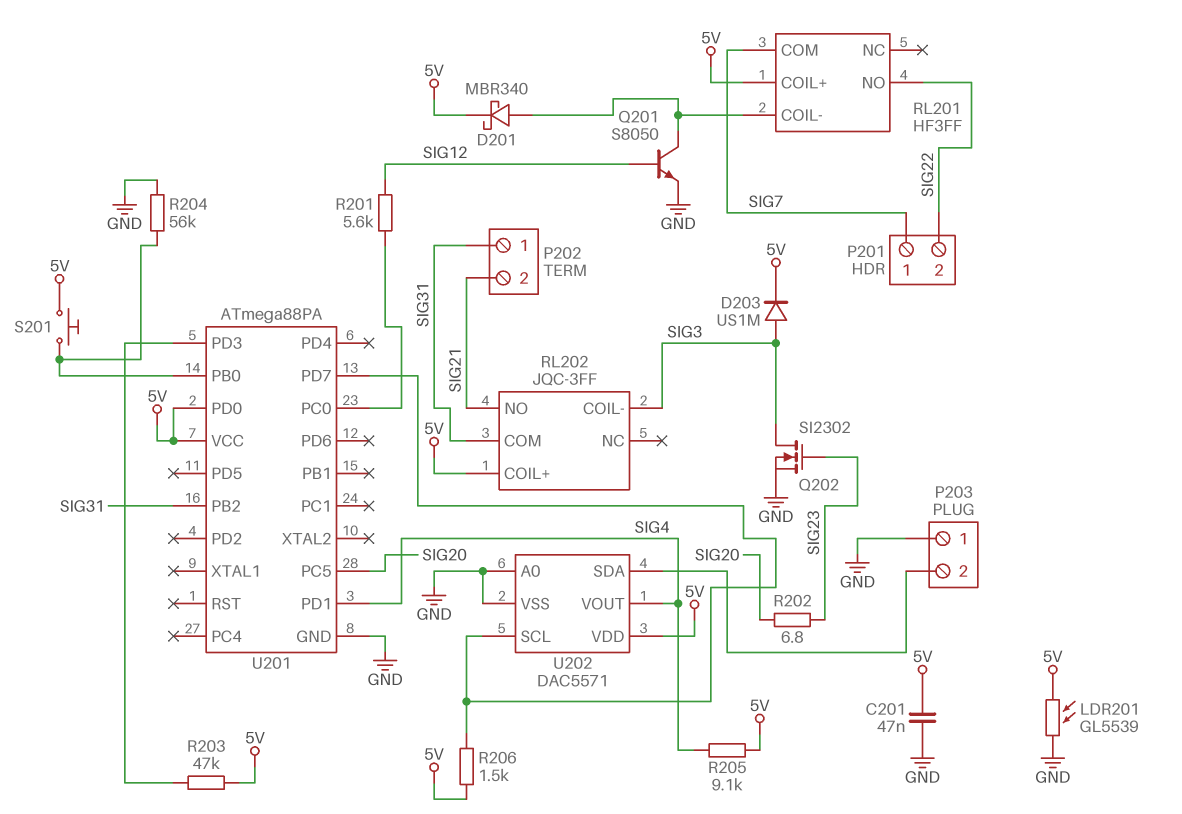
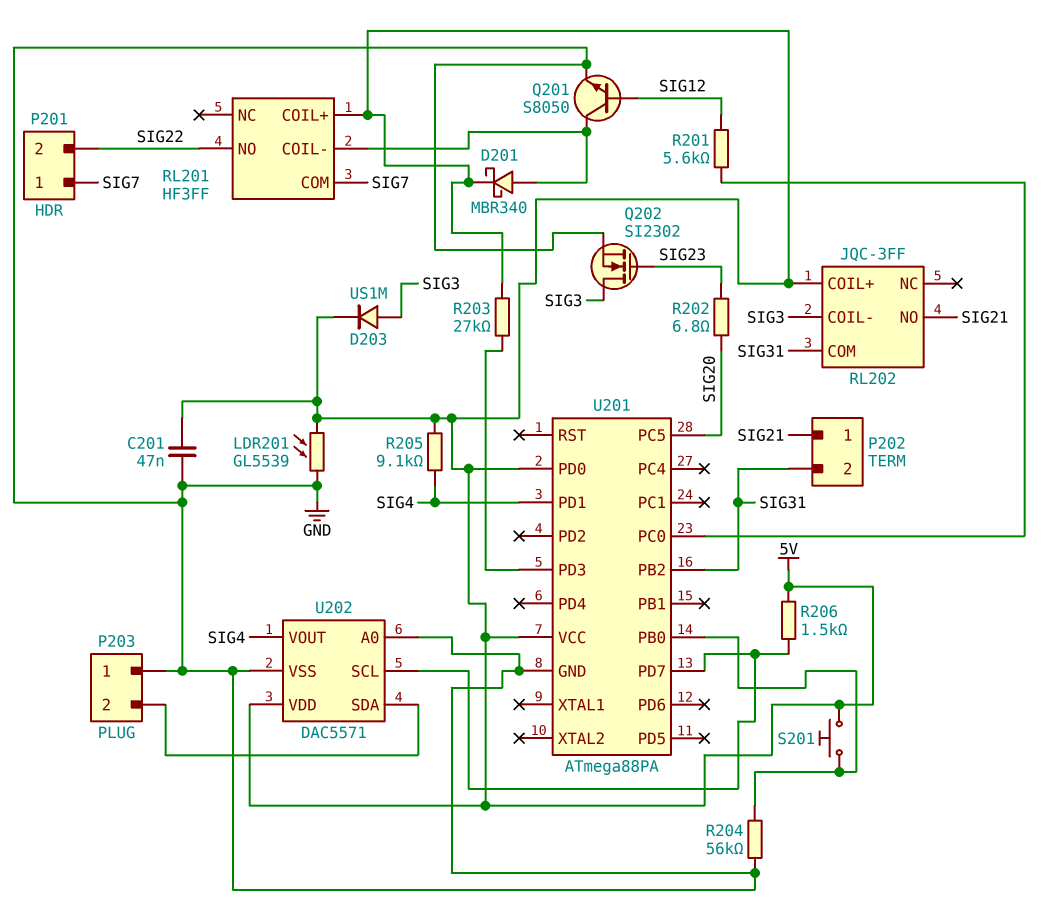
P202 pin 1: SIG31 -> SIG21
P202 pin 2: SIG21 -> SIG31
R203: 47k (5V, U201/PD3) -> 27k (5V, U201/PD3)

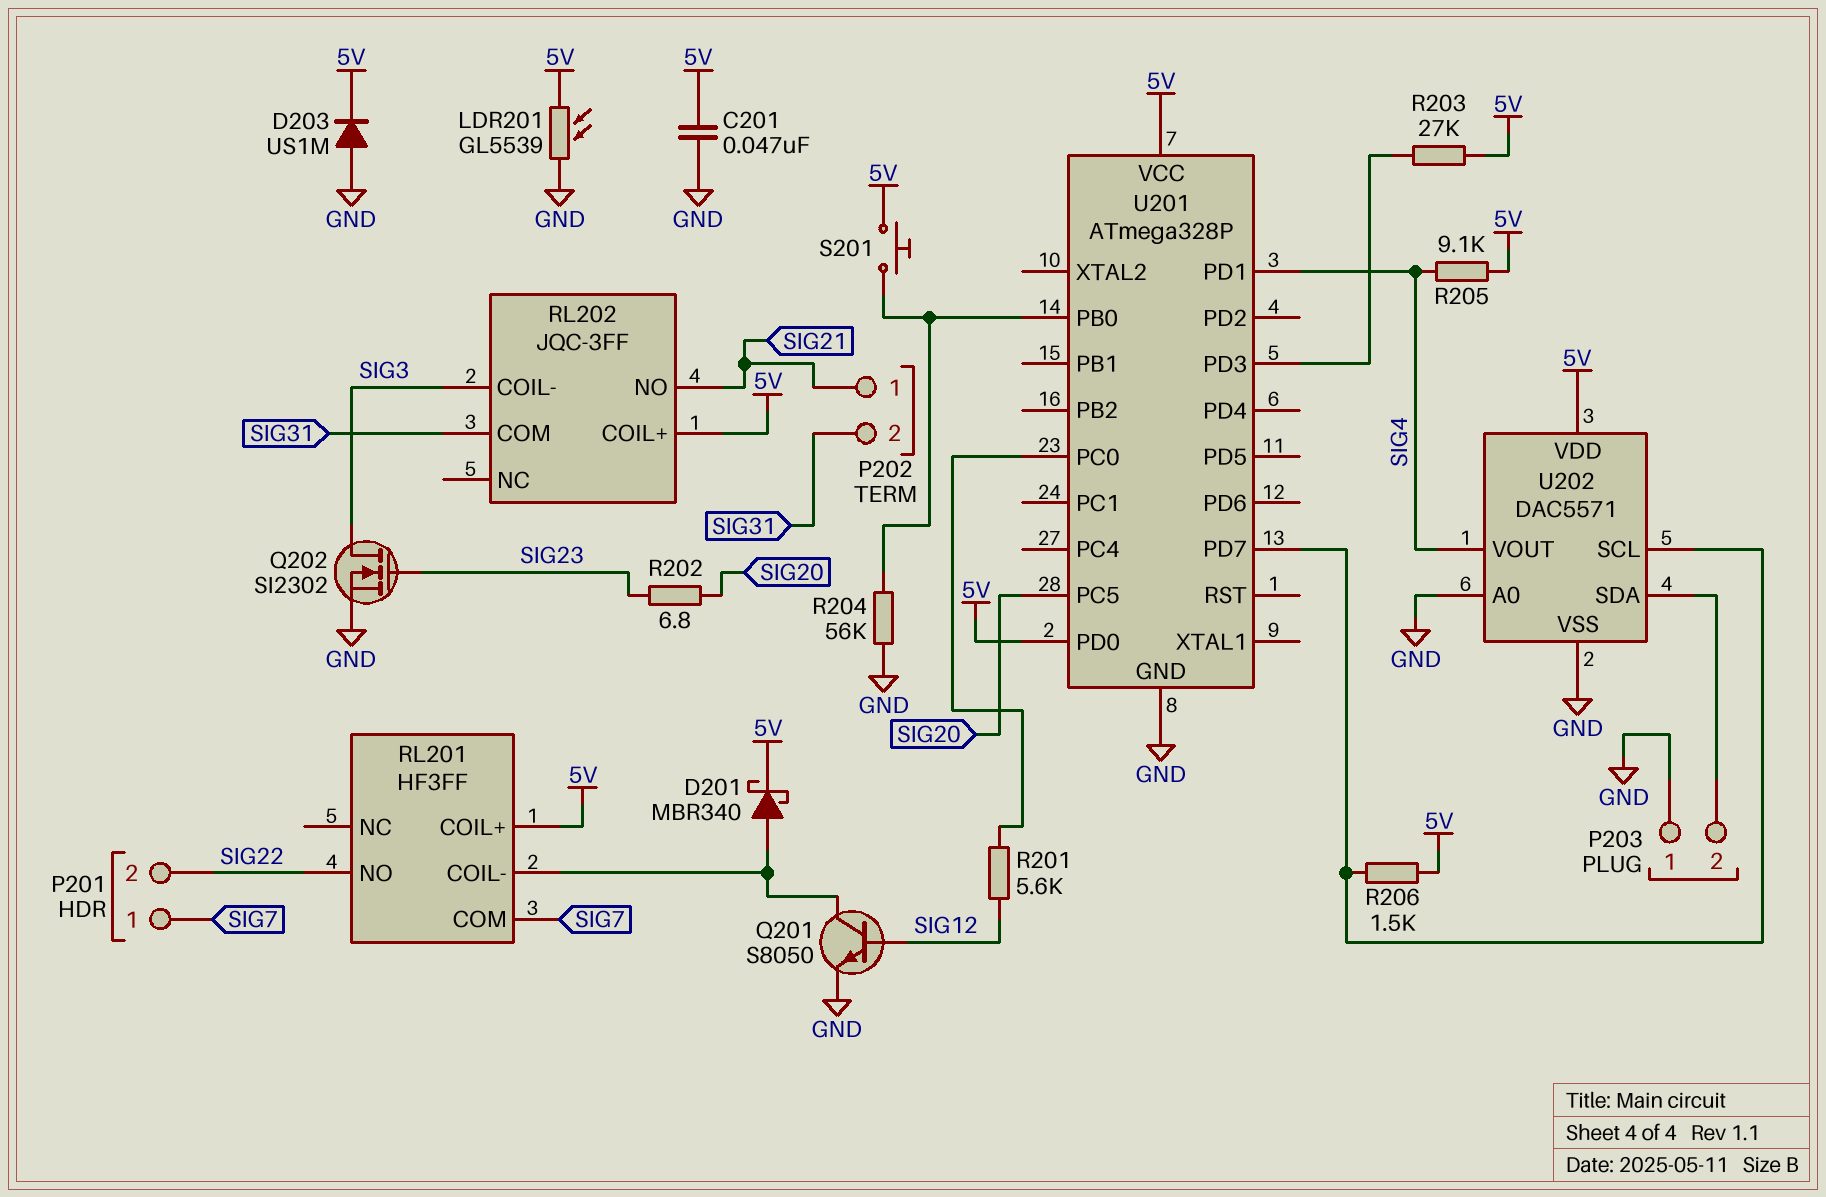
D203: diode US1M (A SIG3, K 5V) -> diode US1M (A GND, K 5V)
U201: ATmega88PA -> ATmega328P
U201 pin PB2: SIG31 -> none

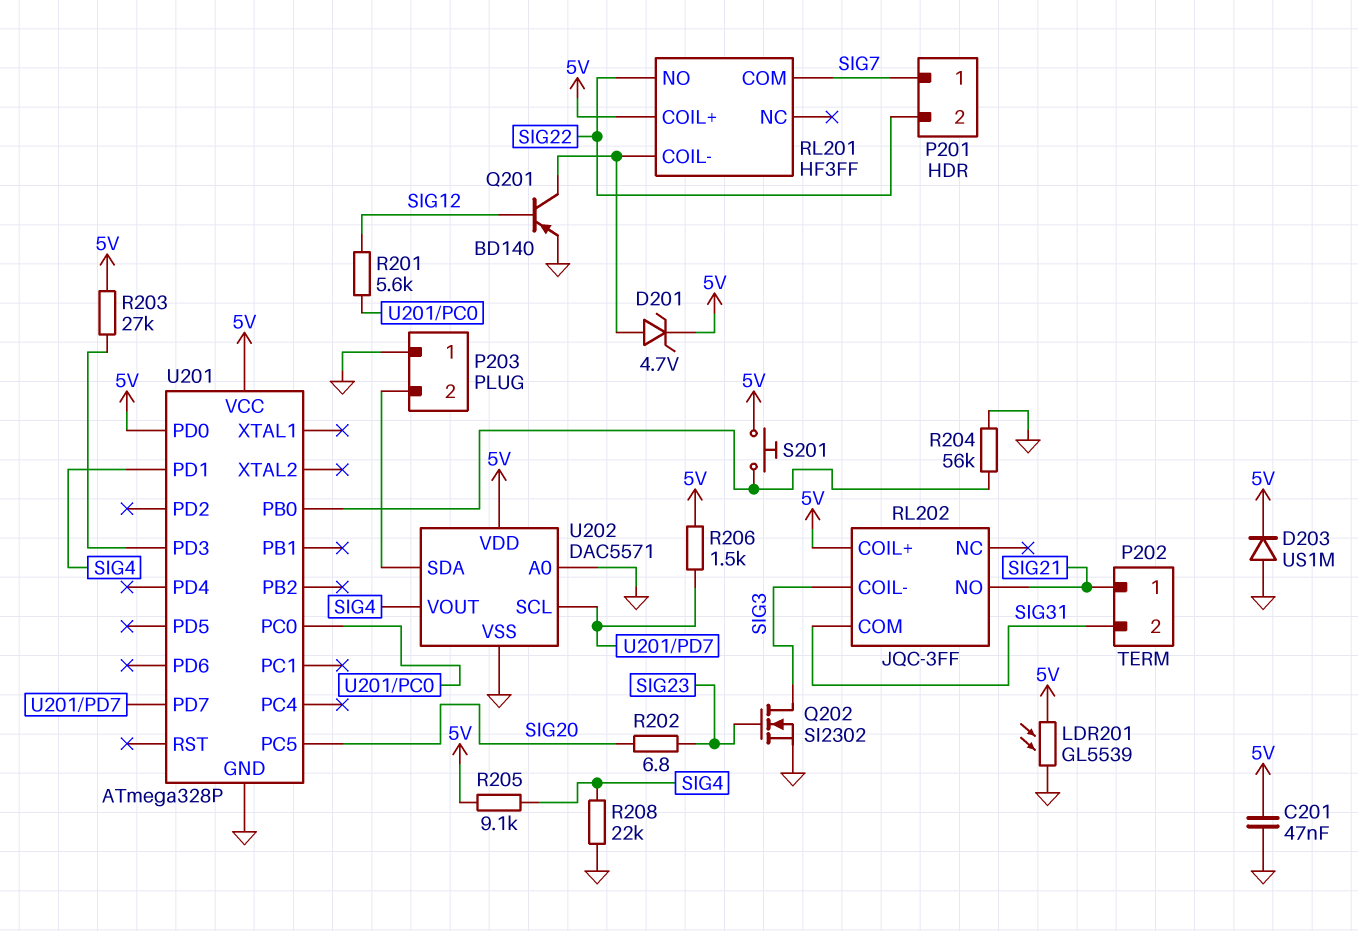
D201: schottky MBR340 (A RL201/COIL-, K 5V) -> zener 4.7V (A RL201/COIL-, K 5V)
Q201: NPN S8050 (B SIG12, C RL201/COIL-, E GND) -> PNP BD140 (B SIG12, C RL201/COIL-, E GND)
R208: none -> 22k (GND, SIG4)

